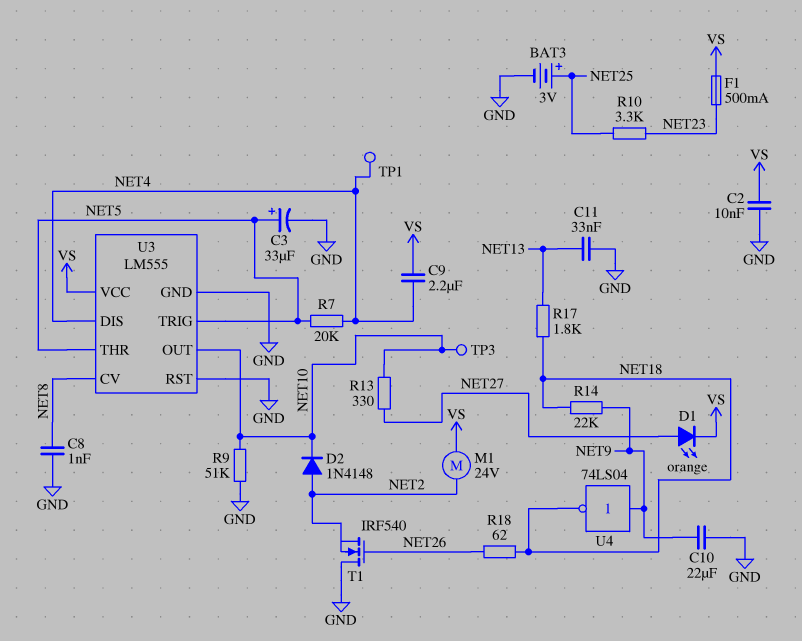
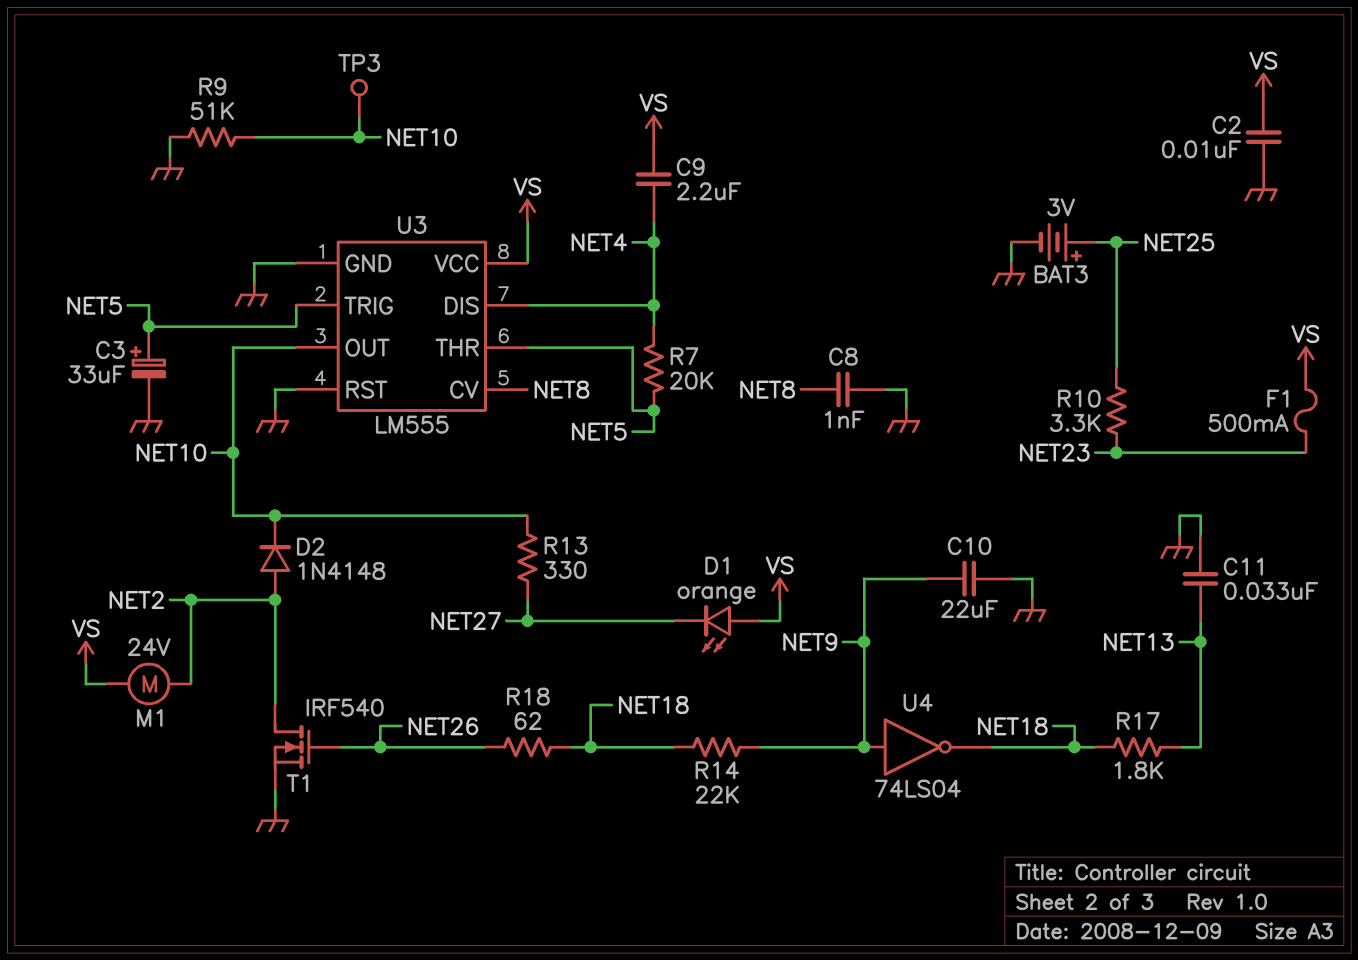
D1: LED orange (A NET27, K VS) -> LED orange (A VS, K NET27)
T1: NMOS IRF540 (G NET26, D GND, S NET2) -> NMOS IRF540 (G NET26, D NET2, S GND)
TP1: test point (NET4) -> none

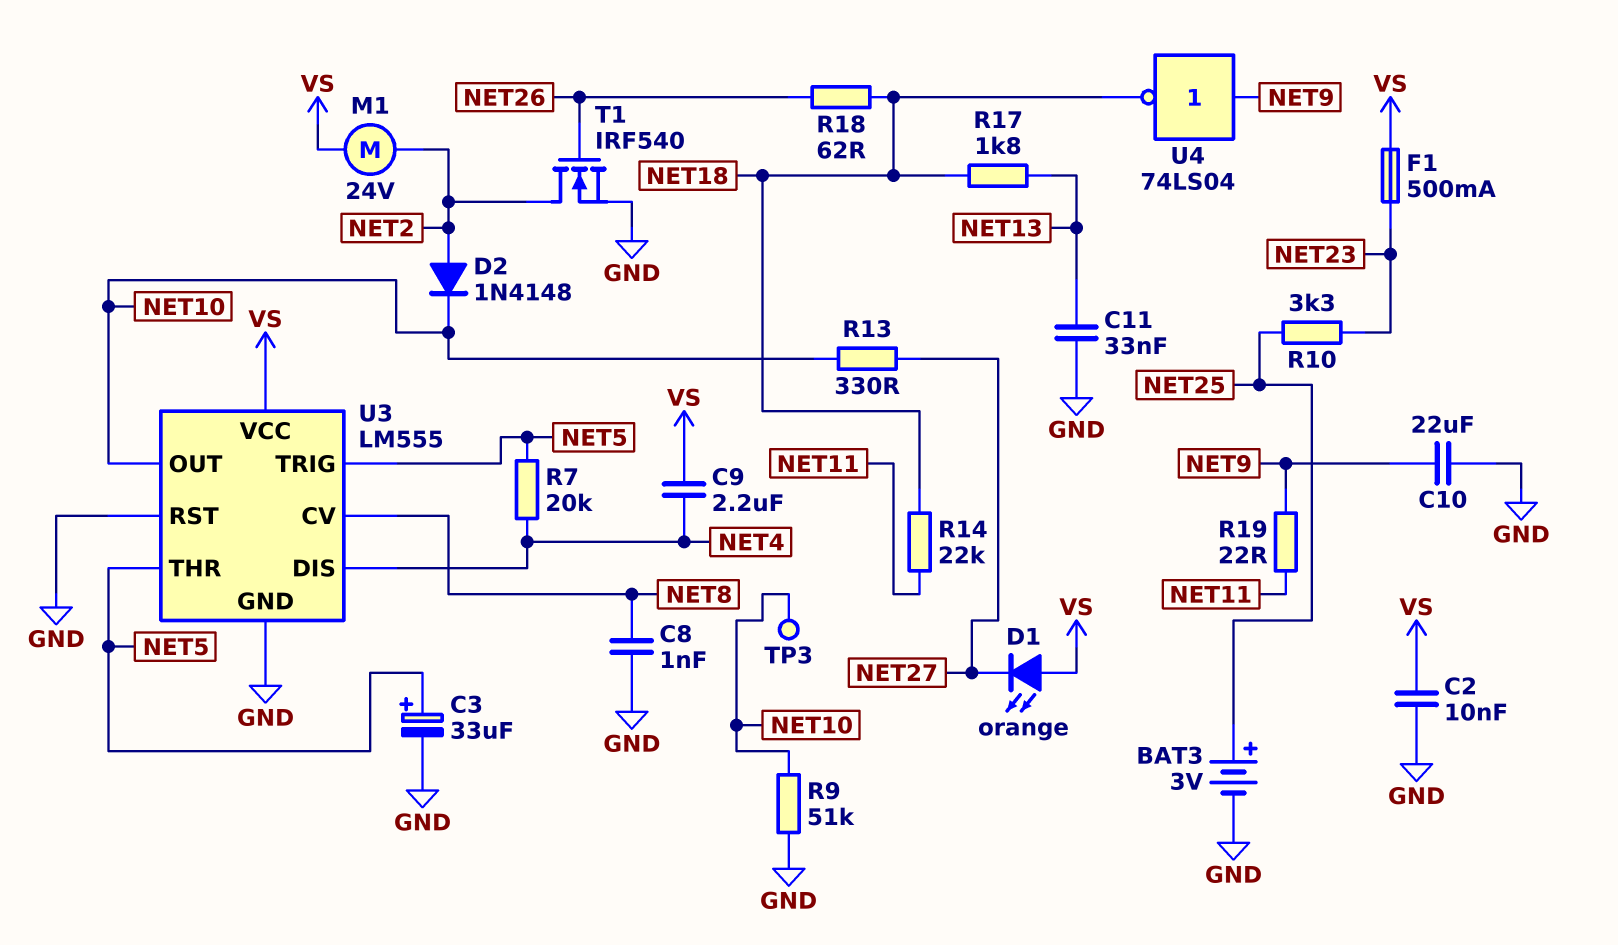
R14: 22k (NET9, NET18) -> 22k (NET11, NET18)
R19: none -> 22 (NET9, NET11)

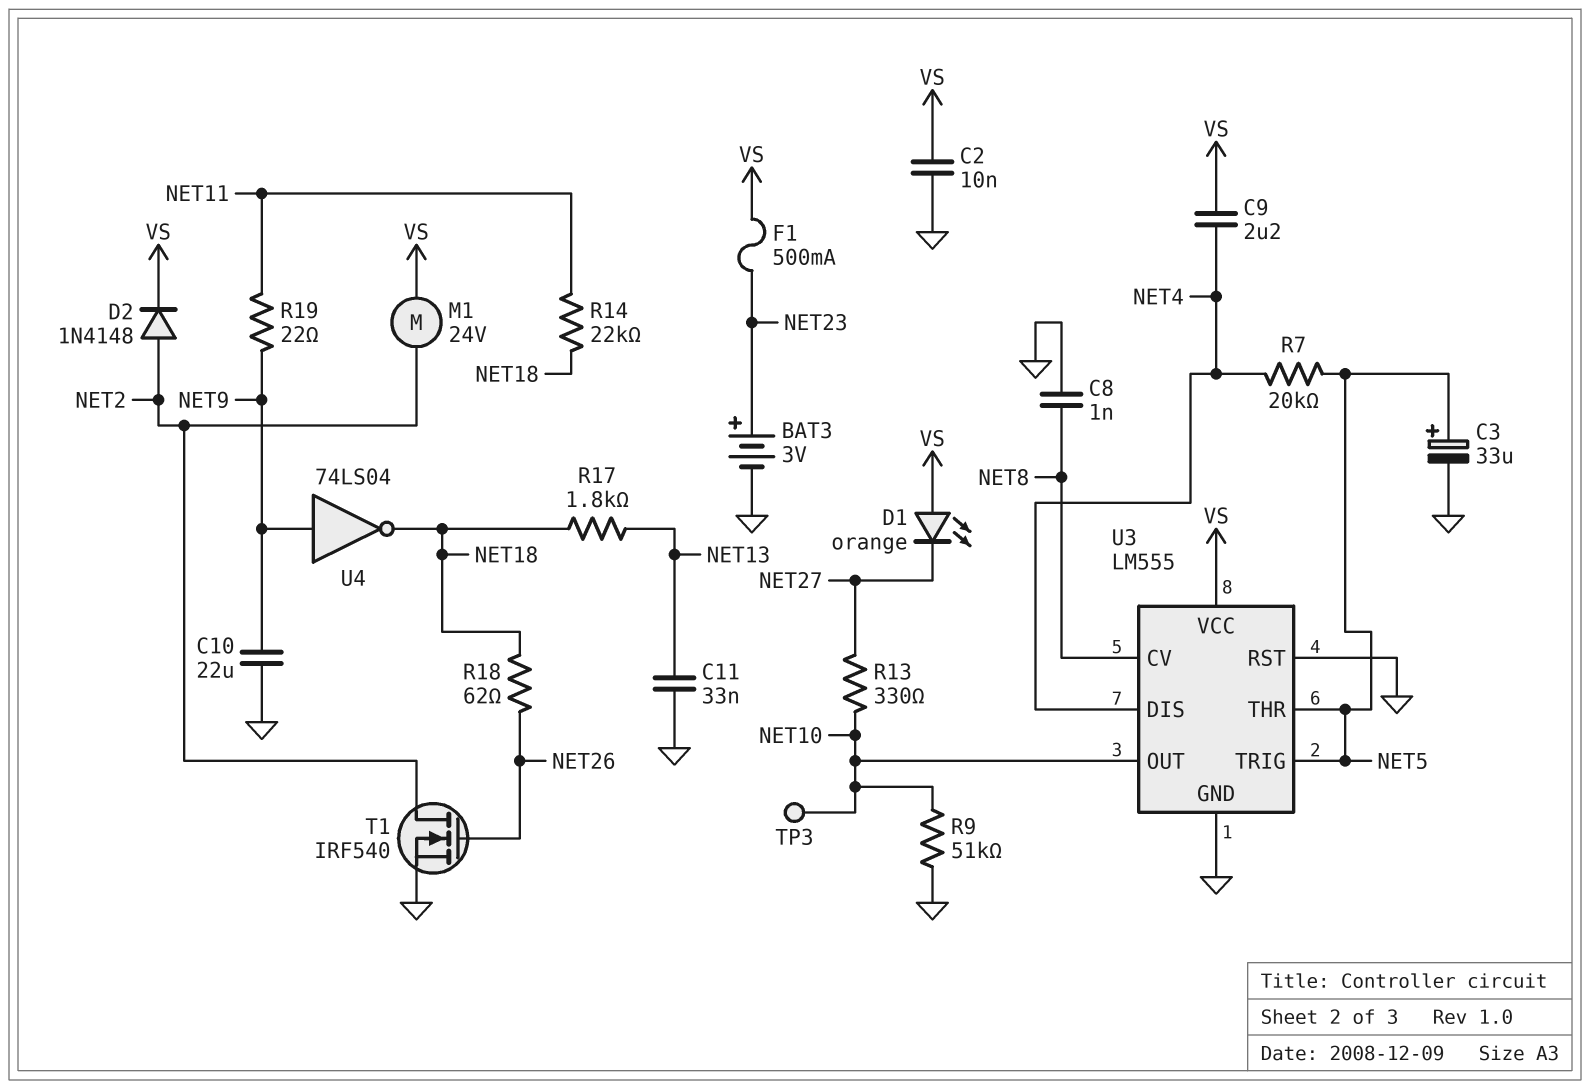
BAT3: 3V (plus NET25, minus GND) -> 3V (plus NET23, minus GND)
D2: diode 1N4148 (A NET2, K NET10) -> diode 1N4148 (A NET2, K VS)
R10: 3.3k (NET23, NET25) -> none

